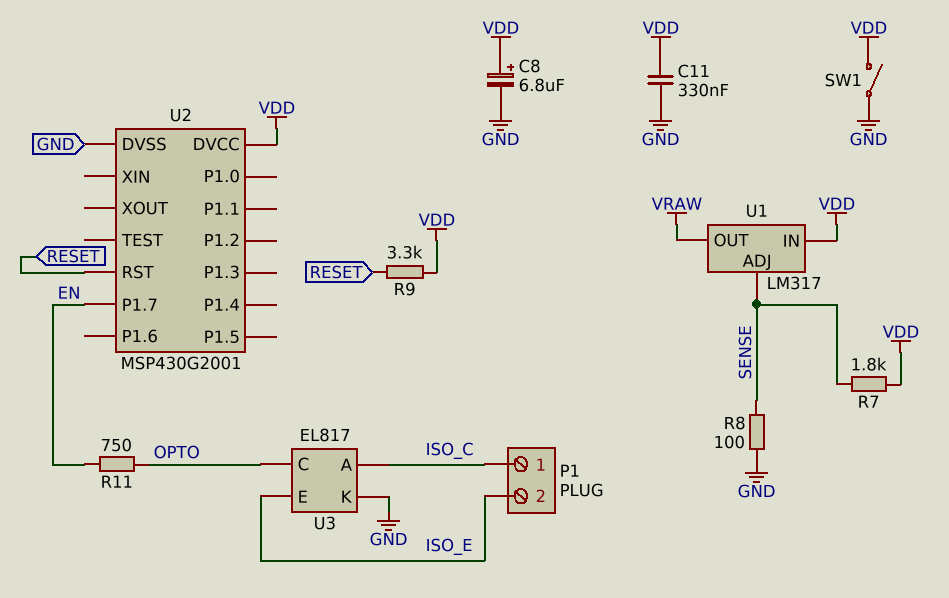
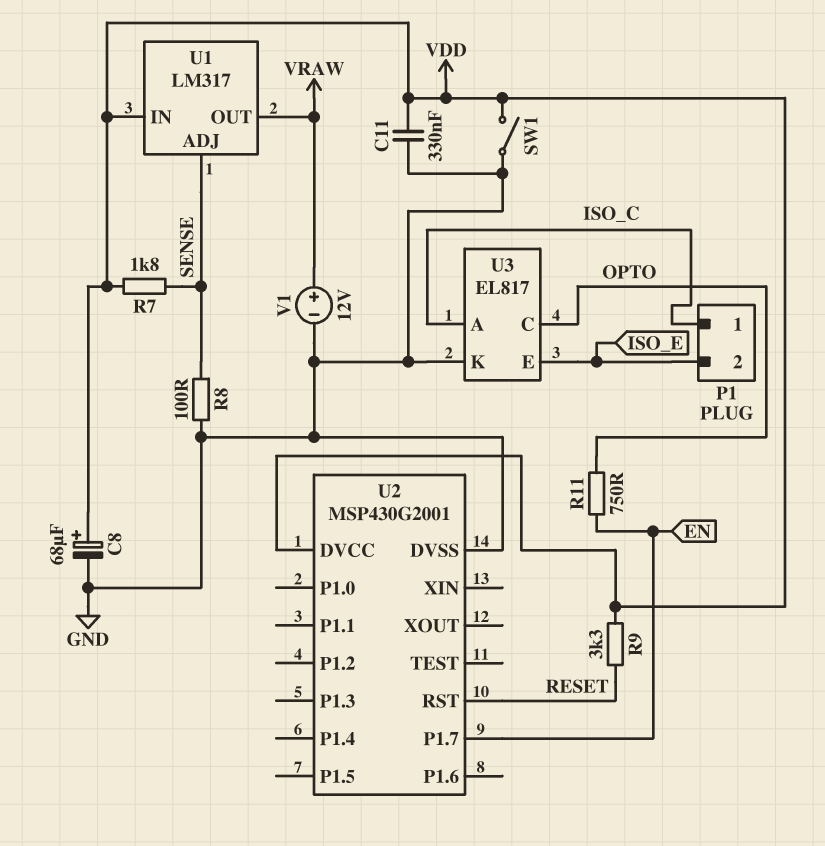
C8: 6.8uF (plus VDD, minus GND) -> 68uF (plus VDD, minus GND)
V1: none -> 12V (plus VRAW, minus GND)

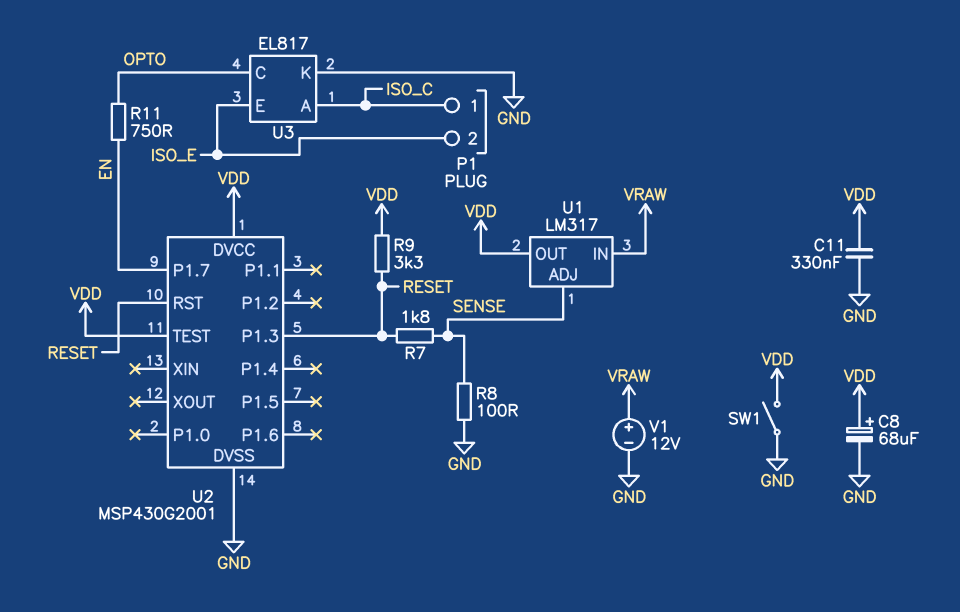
R7: 1.8k (SENSE, VDD) -> 1.8k (RESET, SENSE)
U1 pin IN: VDD -> VRAW
U1 pin OUT: VRAW -> VDD
U2 pin P1.3: none -> RESET
U2 pin TEST: none -> VDD

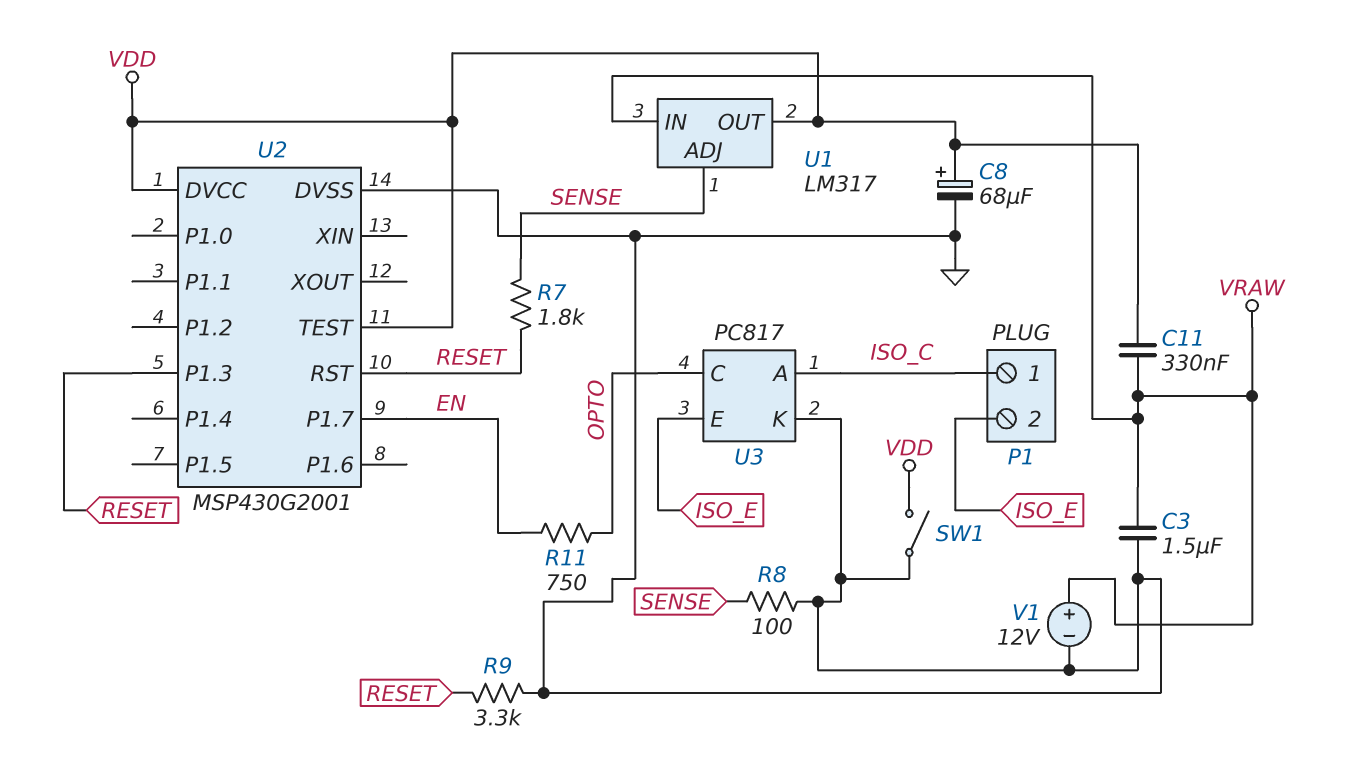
C3: none -> 1.5uF (GND, VRAW)
C11: 330nF (GND, VDD) -> 330nF (VDD, VRAW)
R9: 3.3k (RESET, VDD) -> 3.3k (GND, RESET)
U3: EL817 -> PC817

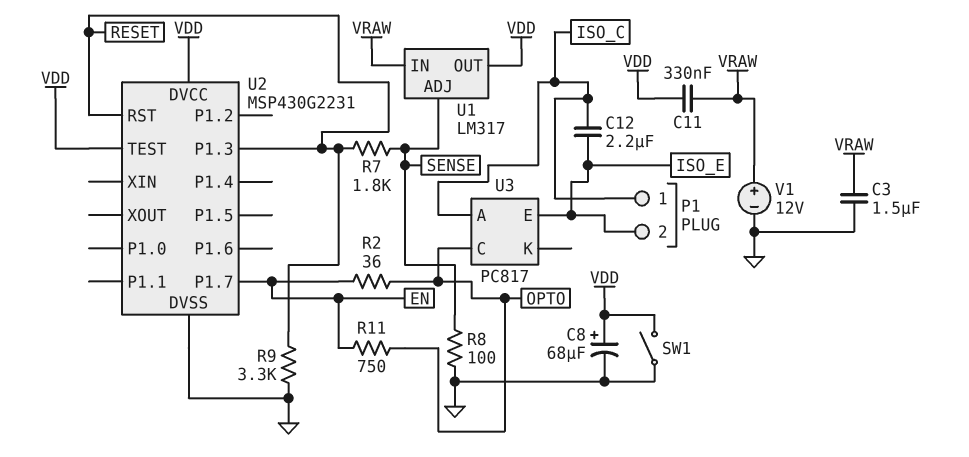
C12: none -> 2.2uF (ISO_C, ISO_E)
R2: none -> 36 (EN, OPTO)
U2: MSP430G2001 -> MSP430G2231
U3 pin K: GND -> none

